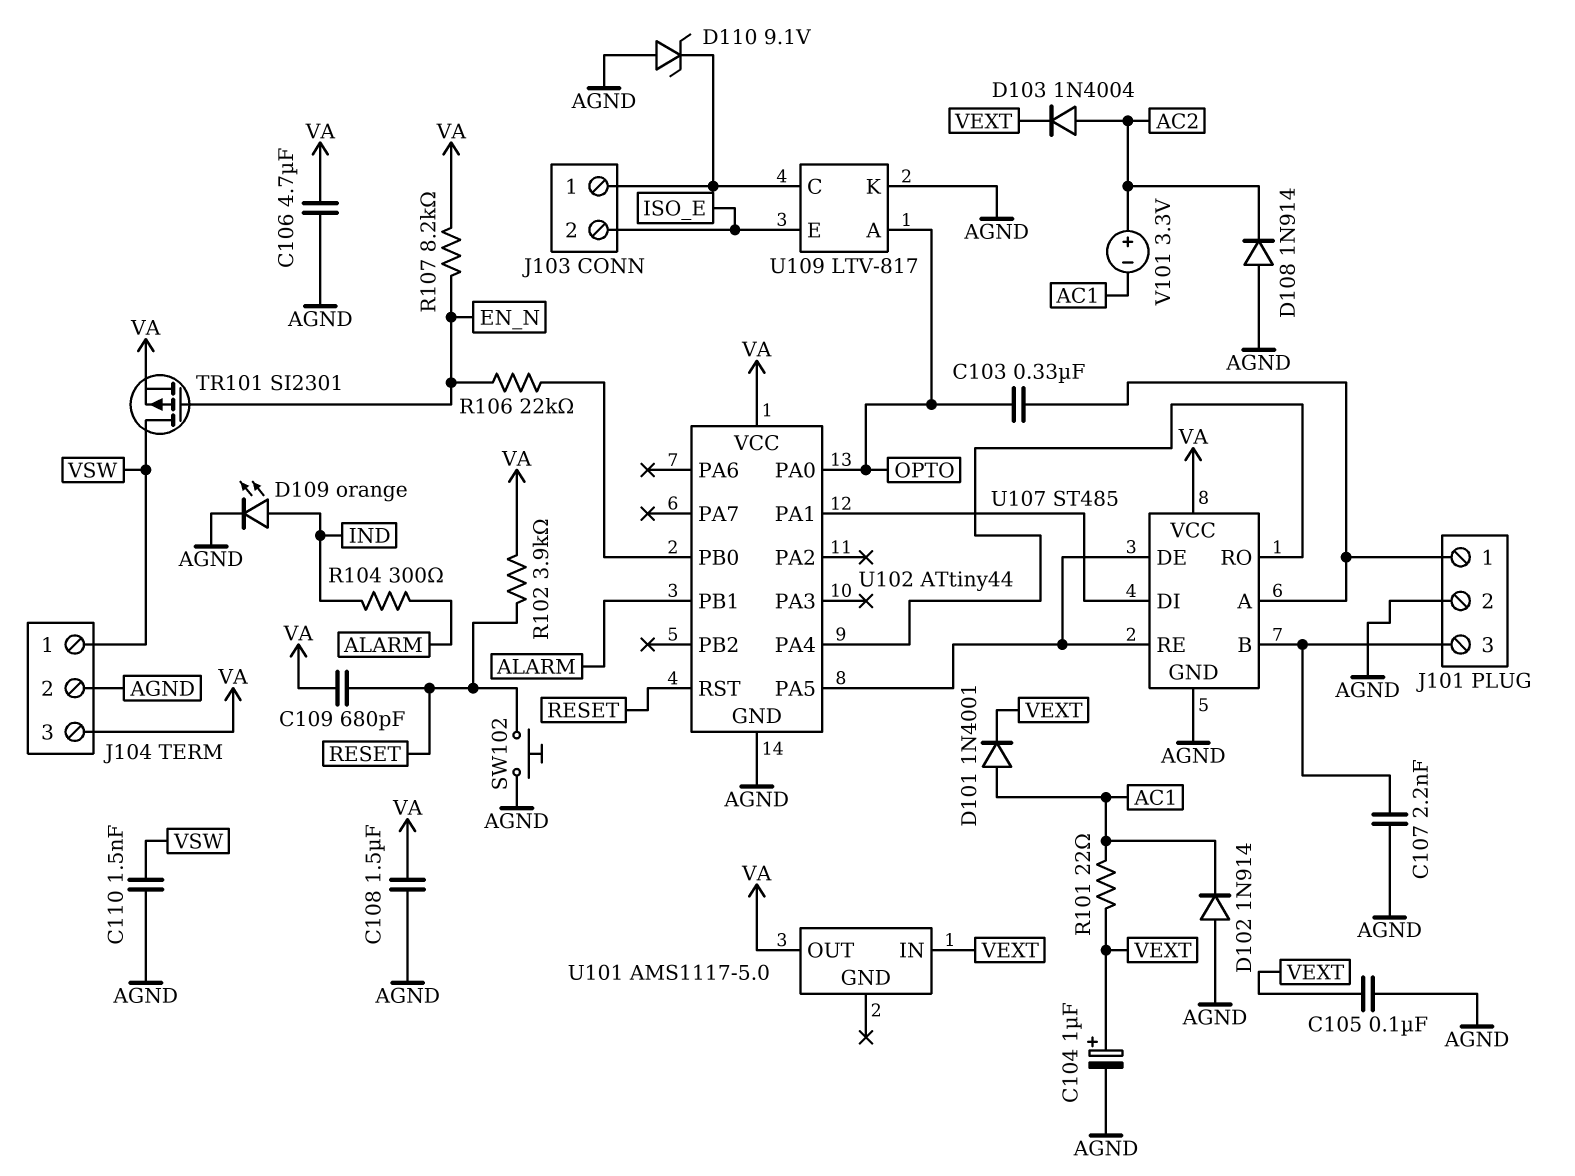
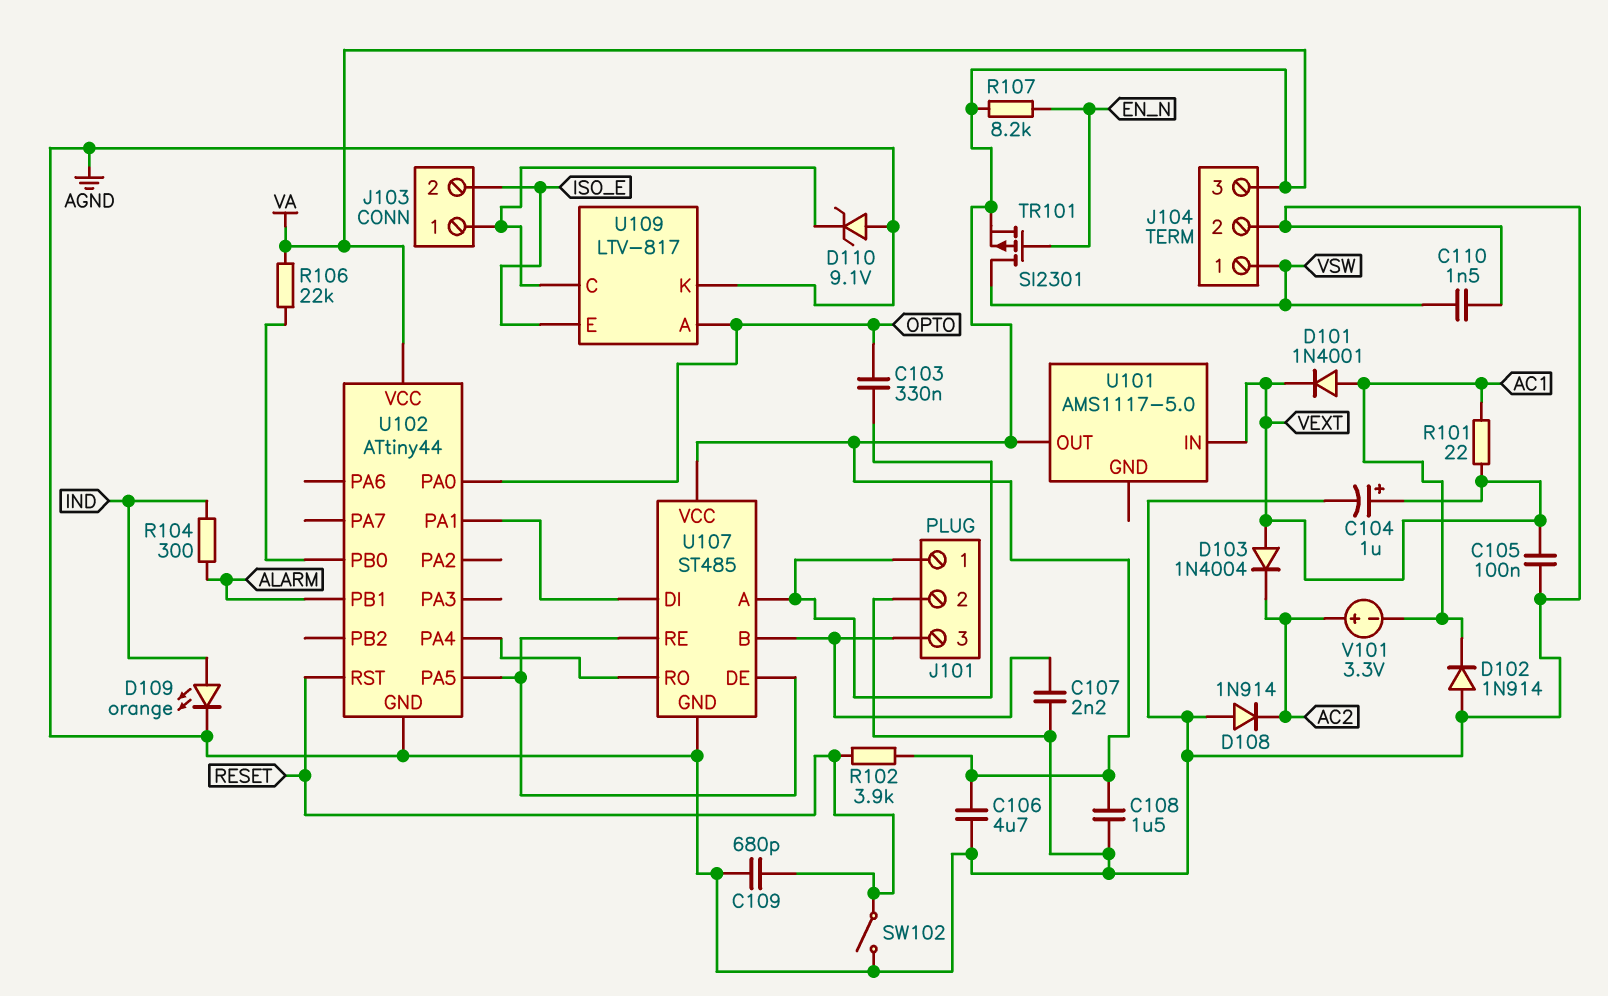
C109: 680pF (RESET, VA) -> 680pF (AGND, RESET)
D103: diode 1N4004 (A AC2, K VEXT) -> diode 1N4004 (A VEXT, K AC2)
R106: 22k (EN_N, U102/PB0) -> 22k (U102/PB0, VA)
SW102: button (AGND, RESET) -> switch (AGND, RESET)

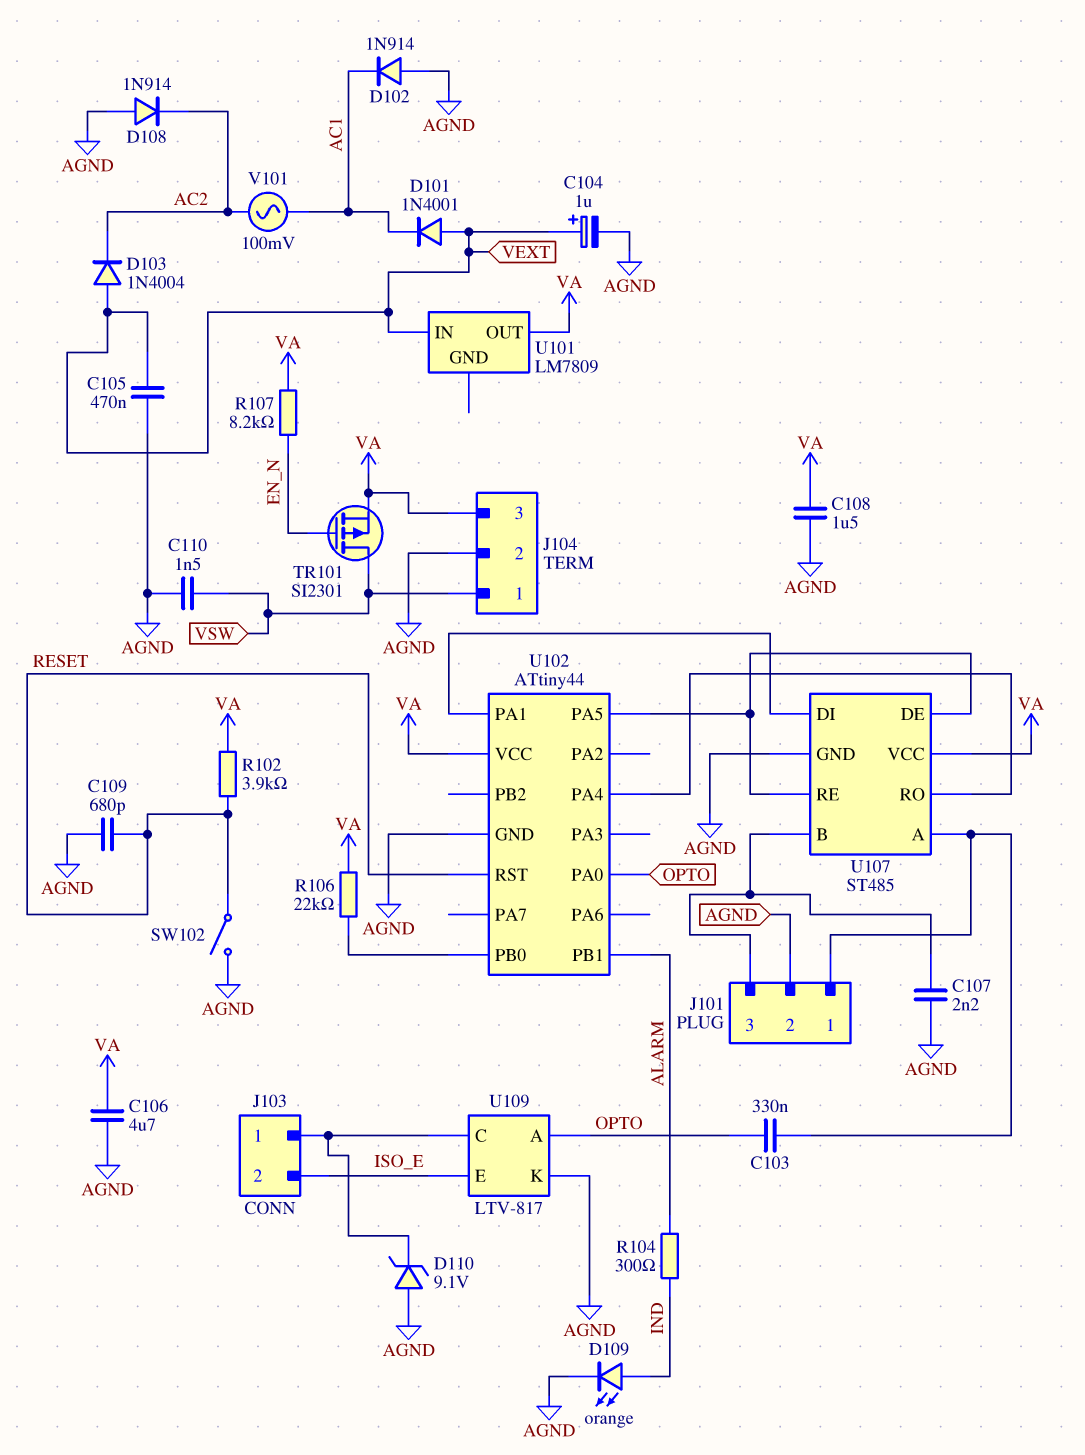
C105: 100nF (AGND, VEXT) -> 470nF (AGND, VEXT)
D101: diode 1N4001 (A AC1, K VEXT) -> diode 1N4001 (A VEXT, K AC1)
R101: 22 (AC1, VEXT) -> none
U101: AMS1117-5.0 -> LM7809
V101: 3.3V (plus AC2, minus AC1) -> AC 100mV (AC1, AC2)

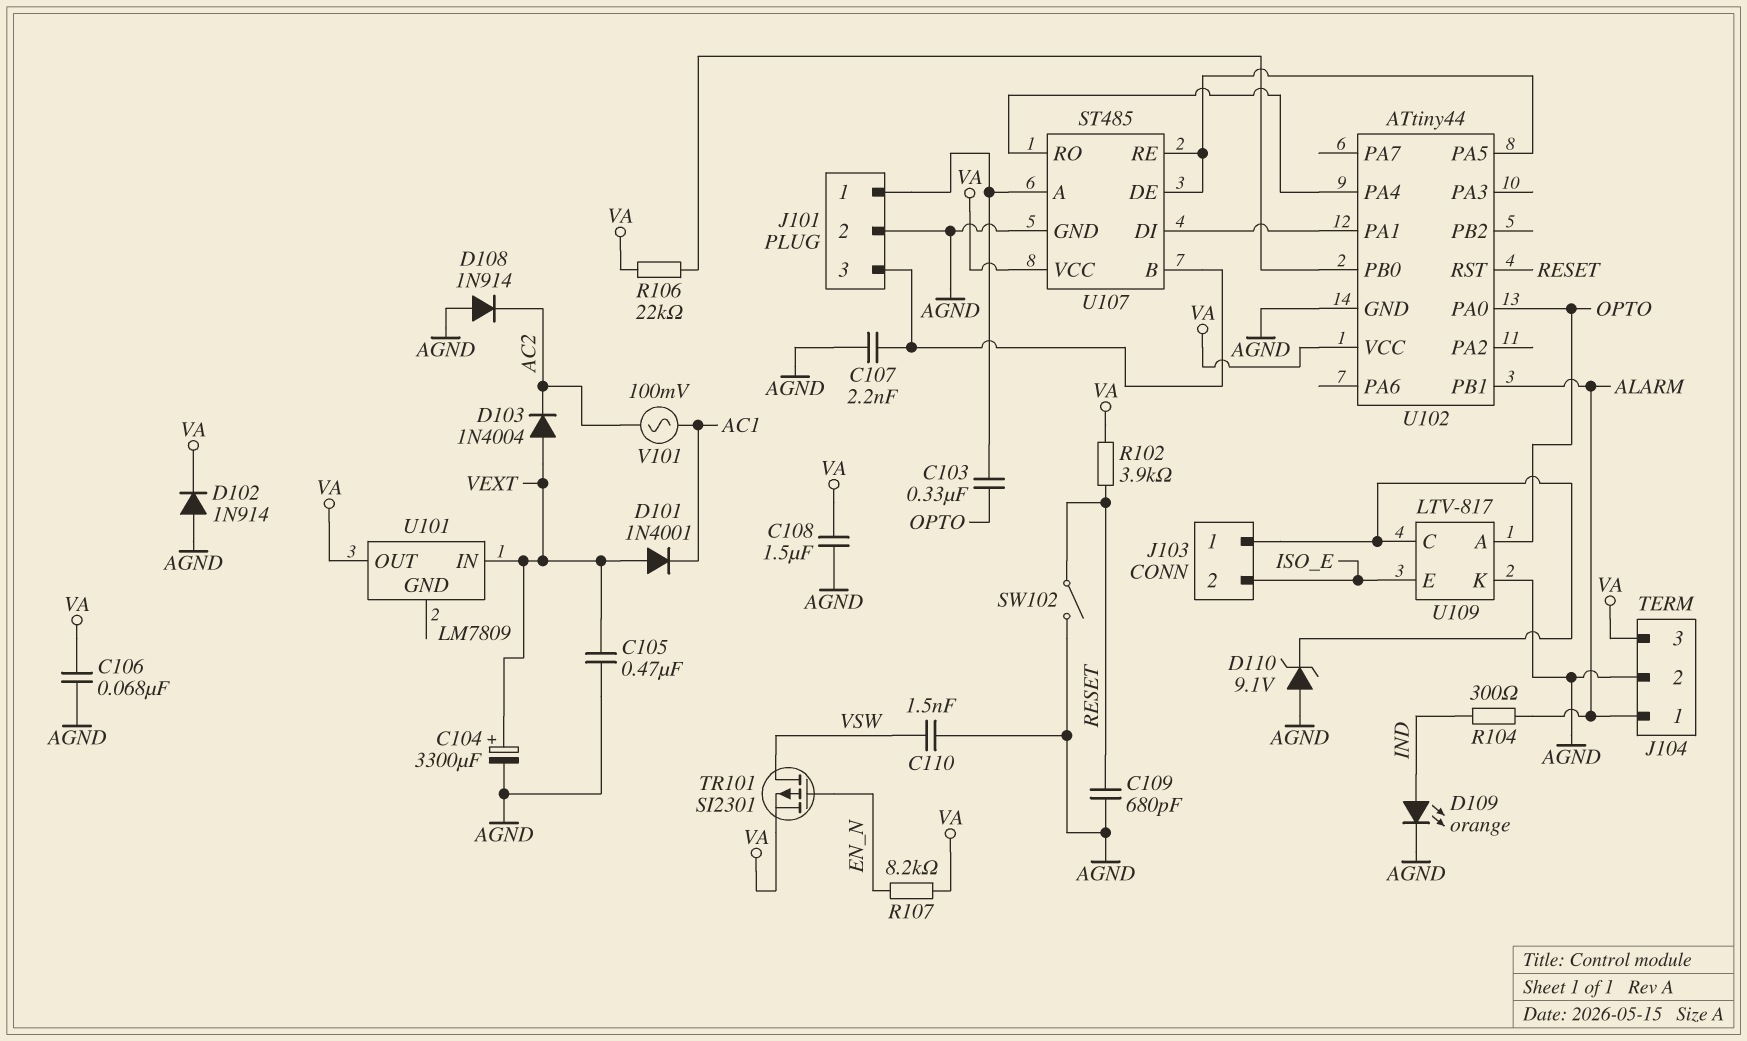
C104: 1uF (plus VEXT, minus AGND) -> 3300uF (plus VEXT, minus AGND)
C106: 4.7uF (AGND, VA) -> 68nF (AGND, VA)
D102: diode 1N914 (A AGND, K AC1) -> diode 1N914 (A AGND, K VA)
J104 pin 1: VSW -> ALARM

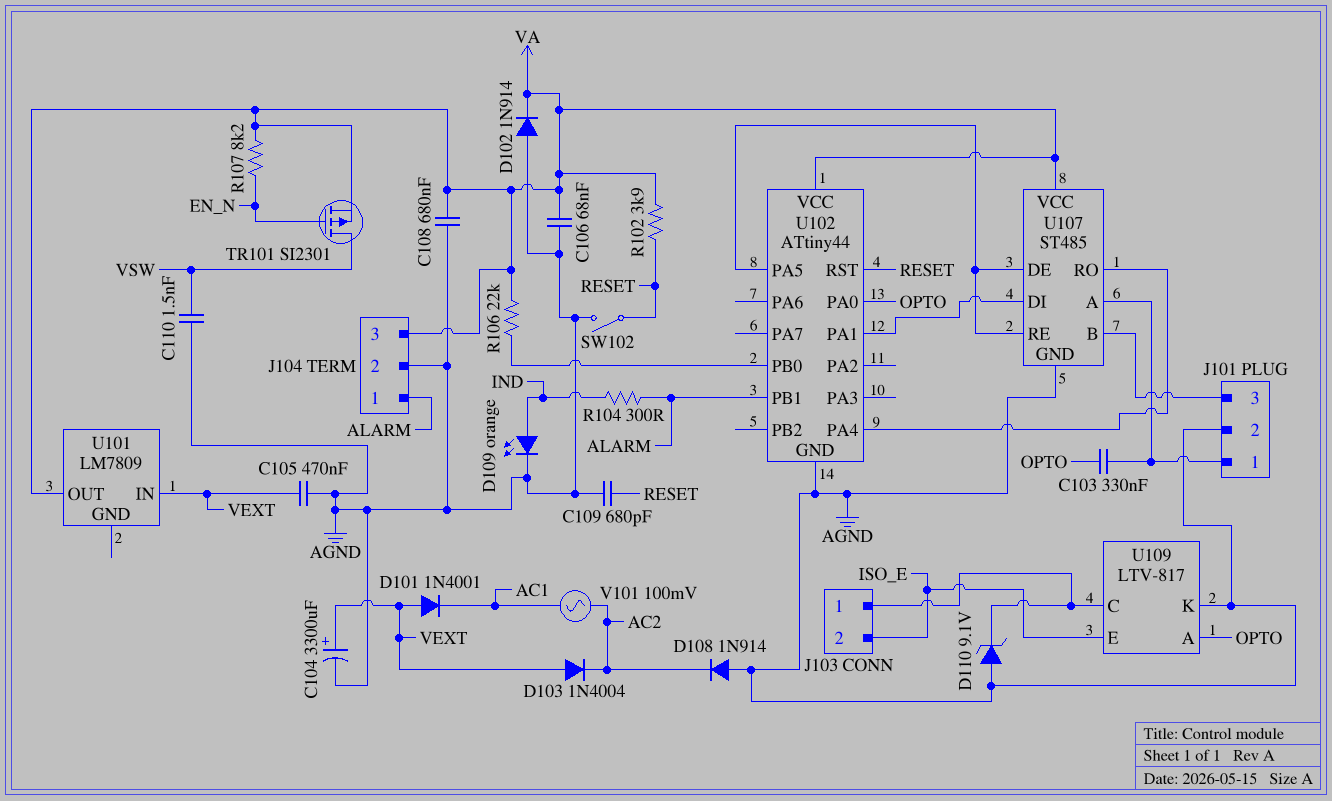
C107: 2.2nF (AGND, J101/3) -> none
C108: 1.5uF (AGND, VA) -> 680nF (AGND, VA)

